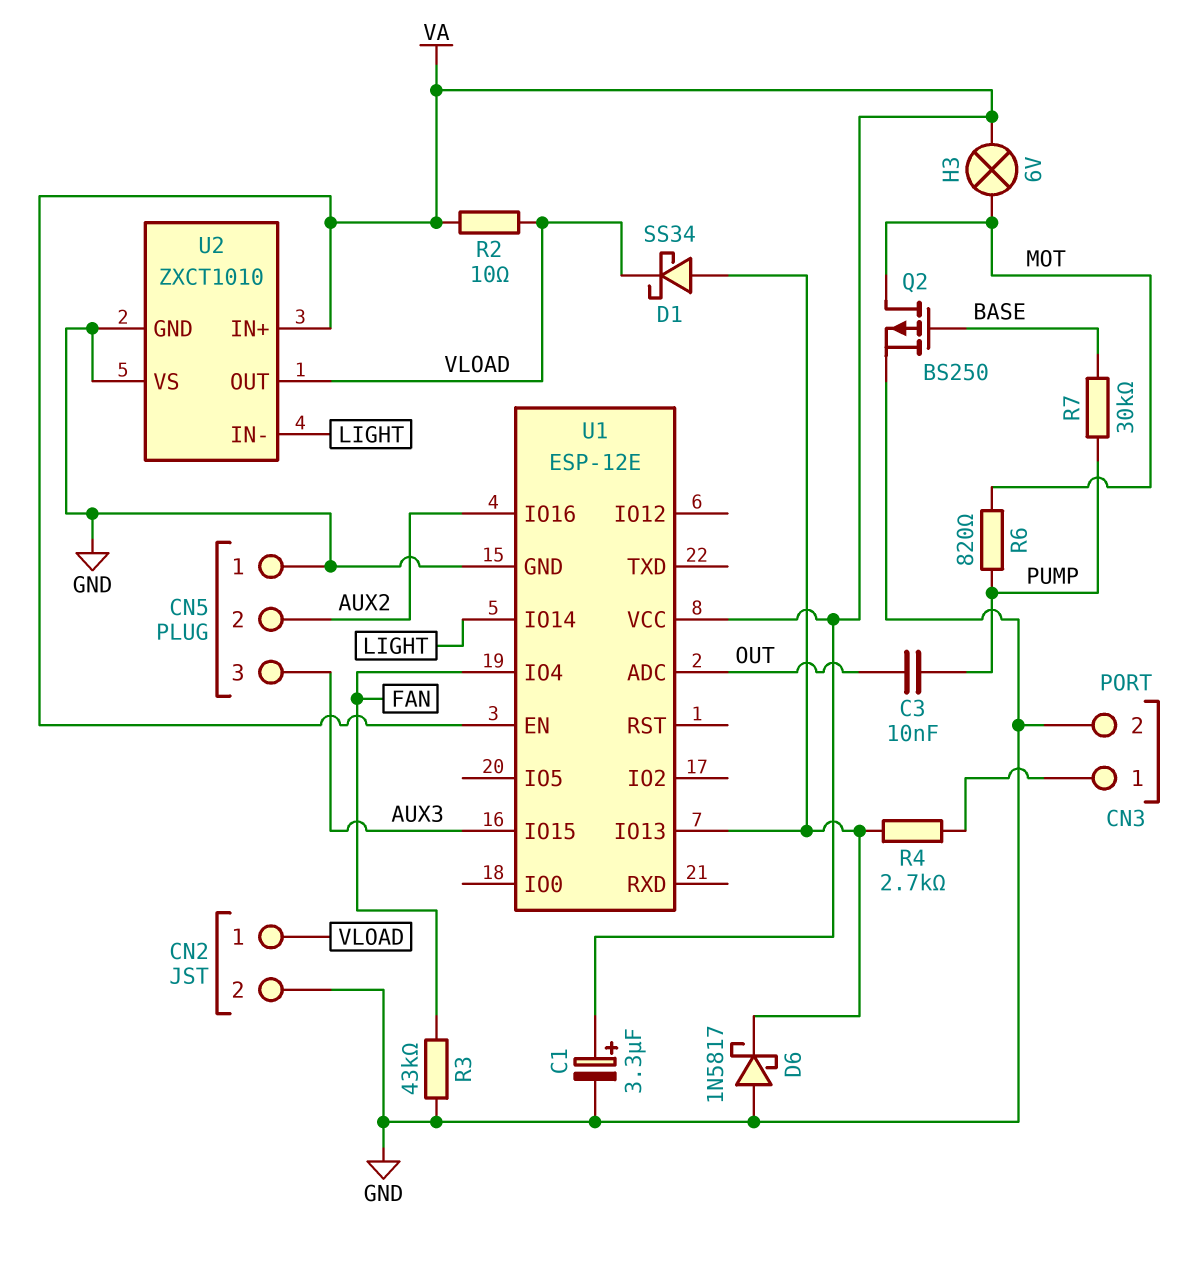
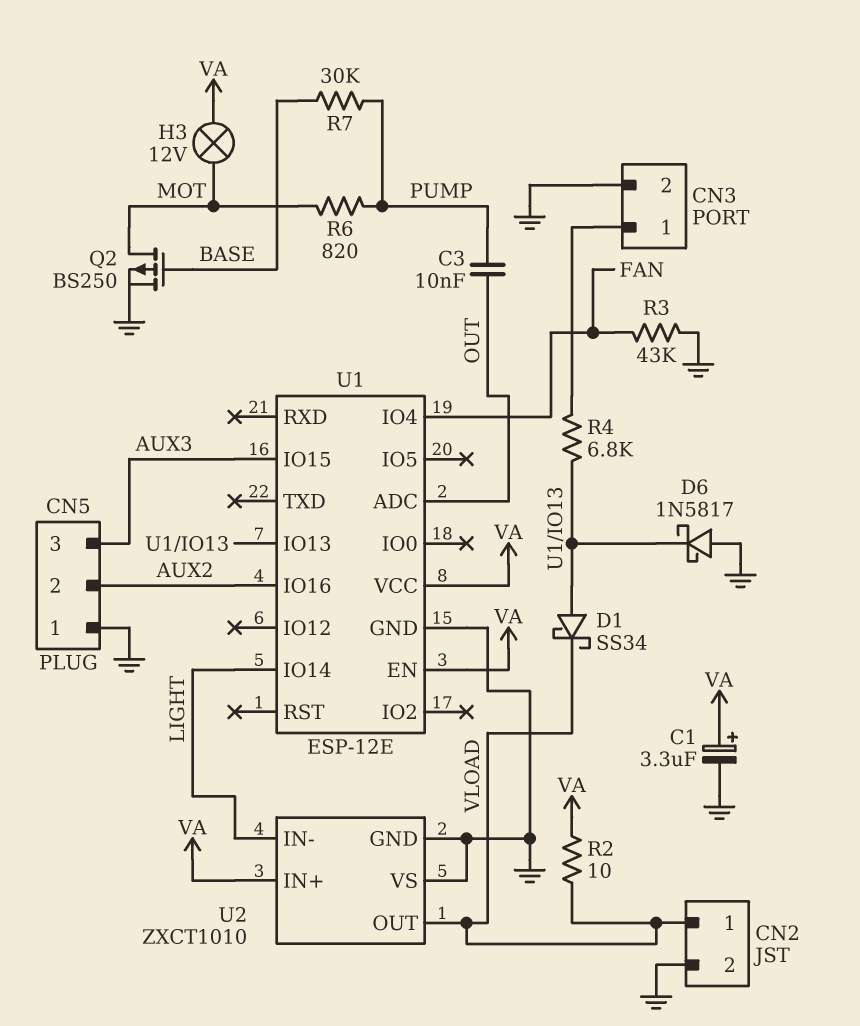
H3: lamp 6V (MOT, VA) -> lamp 12V (MOT, VA)
R4: 2.7k (CN3/1, U1/IO13) -> 6.8k (CN3/1, U1/IO13)

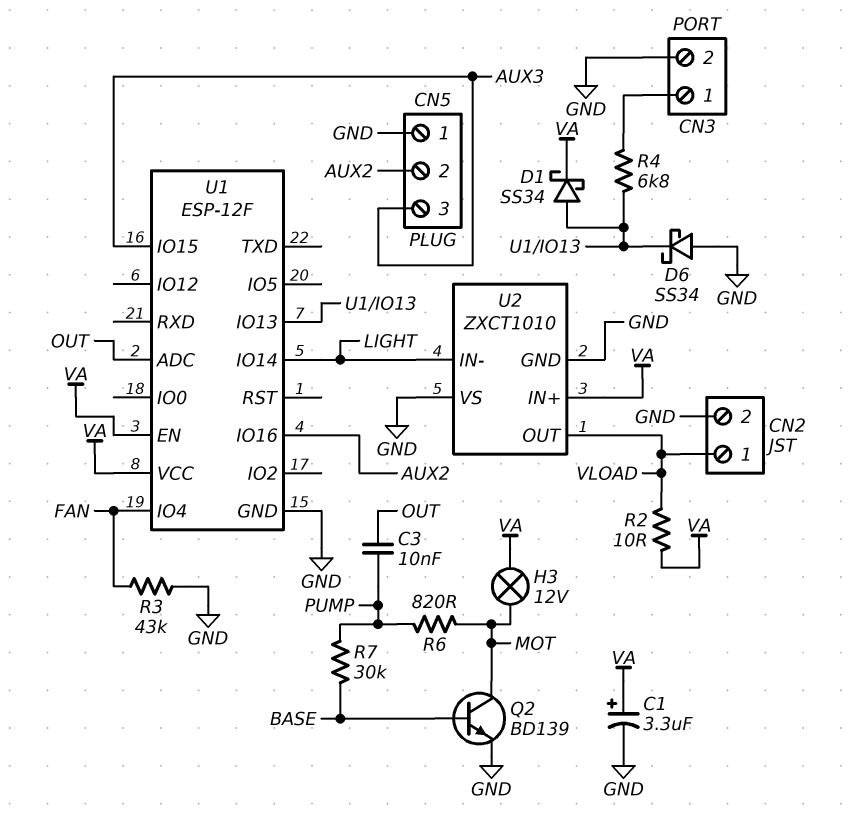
D1: schottky SS34 (A U1/IO13, K VLOAD) -> schottky SS34 (A U1/IO13, K VA)
D6: schottky 1N5817 (A GND, K U1/IO13) -> schottky SS34 (A GND, K U1/IO13)
Q2: PMOS BS250 (G BASE, D MOT, S GND) -> NPN BD139 (B BASE, C MOT, E GND)
U1: ESP-12E -> ESP-12F

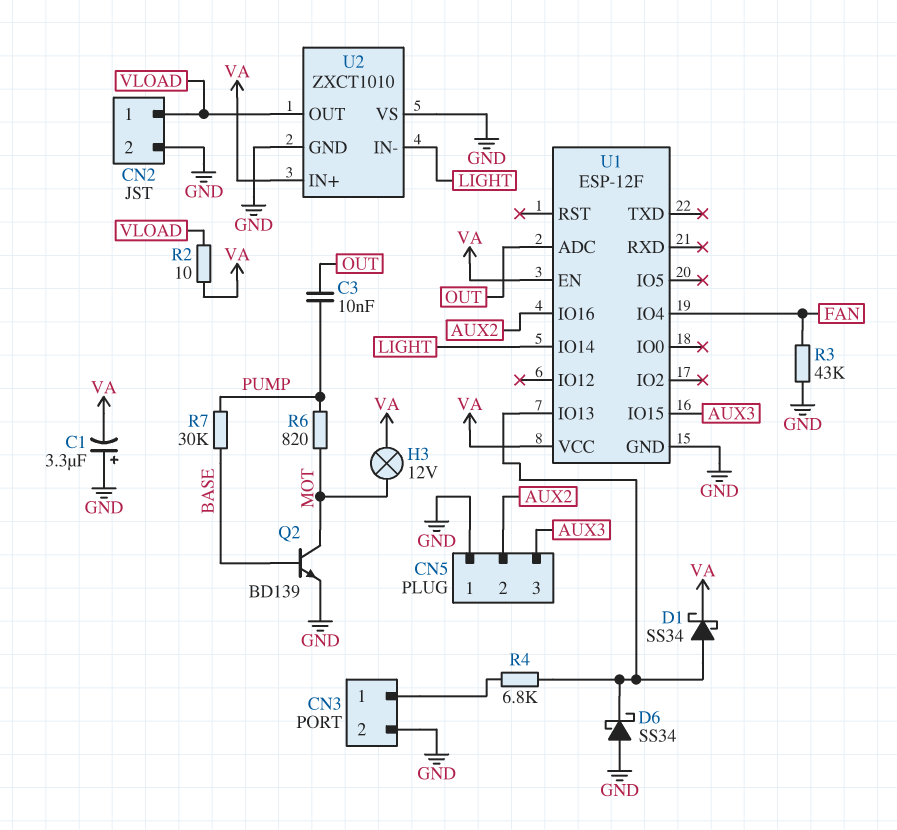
C1: 3.3uF (plus VA, minus GND) -> 3.3uF (plus GND, minus VA)

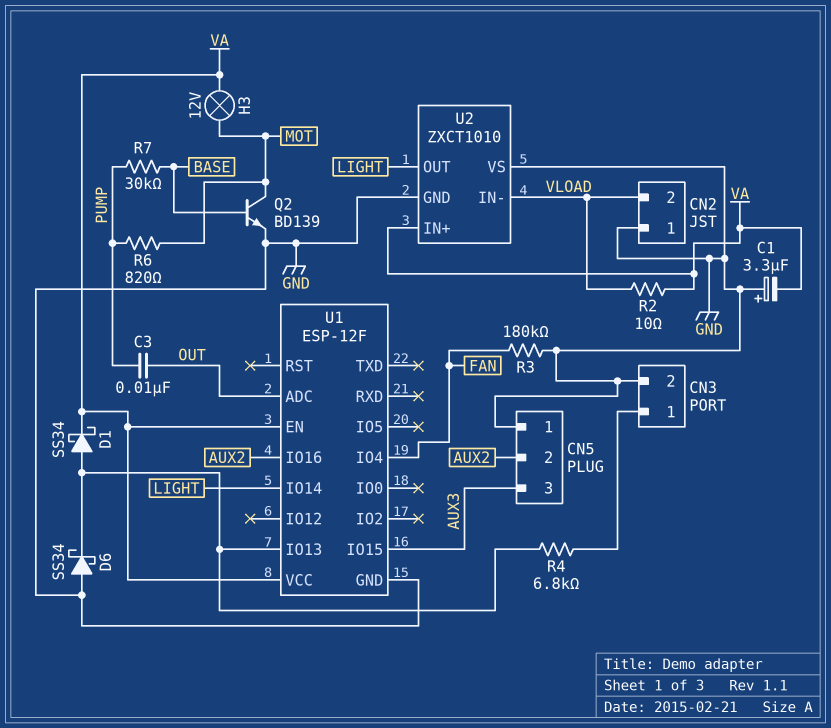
CN2 pin 1: VLOAD -> GND
CN2 pin 2: GND -> VLOAD
R3: 43k (FAN, GND) -> 180k (FAN, GND)
U2 pin IN-: LIGHT -> VLOAD
U2 pin OUT: VLOAD -> LIGHT

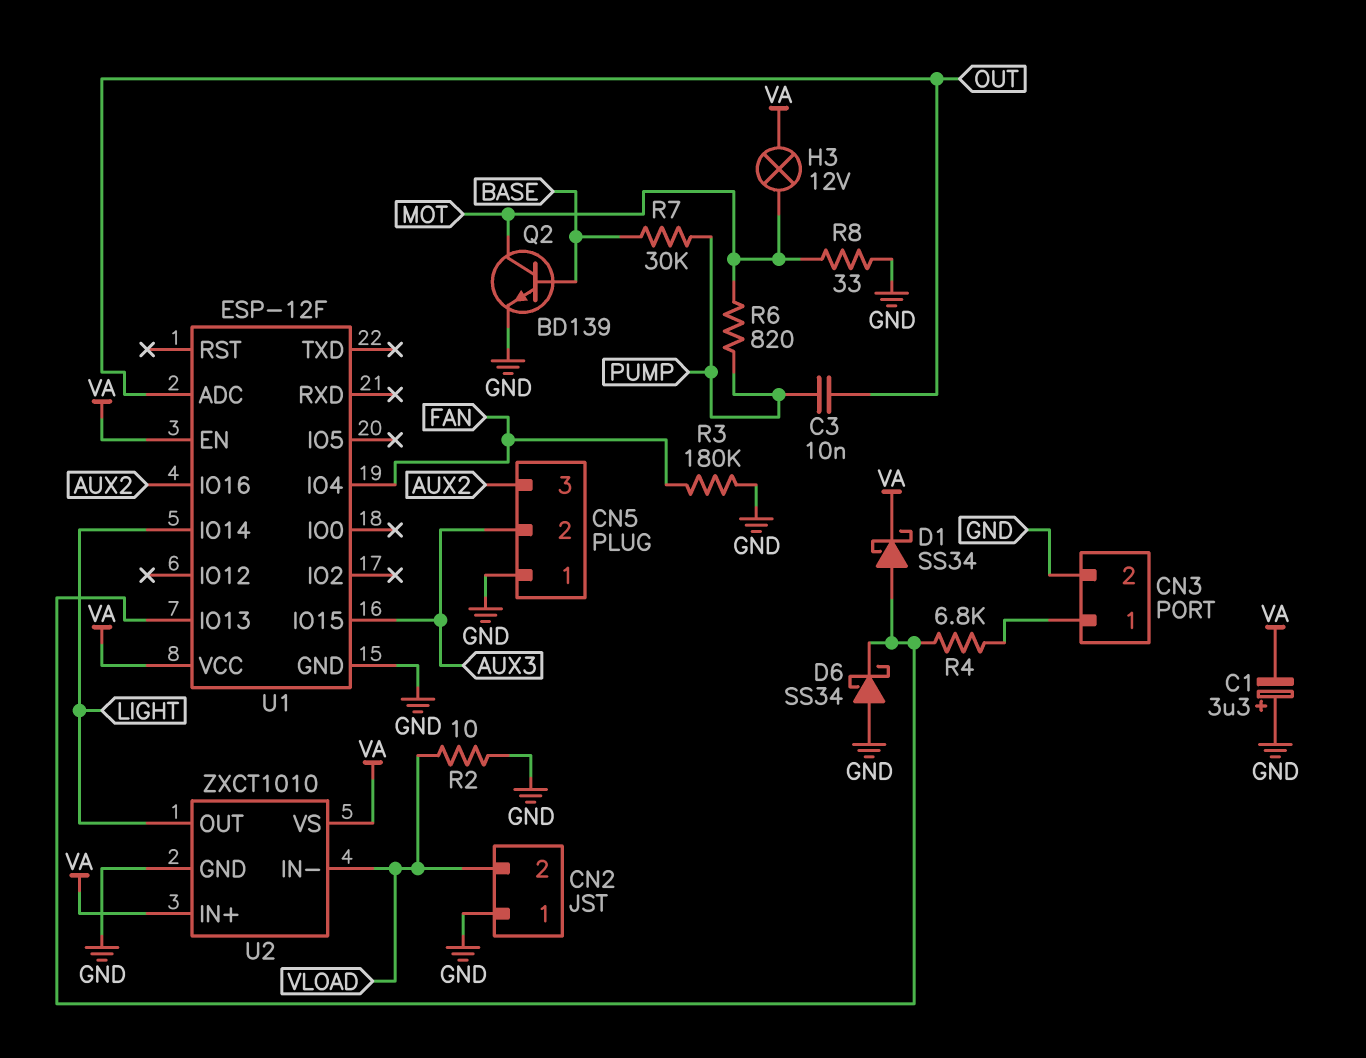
CN5 pin 2: AUX2 -> AUX3
CN5 pin 3: AUX3 -> AUX2
R2: 10 (VA, VLOAD) -> 10 (GND, VLOAD)
R8: none -> 33 (GND, MOT)
U2 pin VS: GND -> VA

